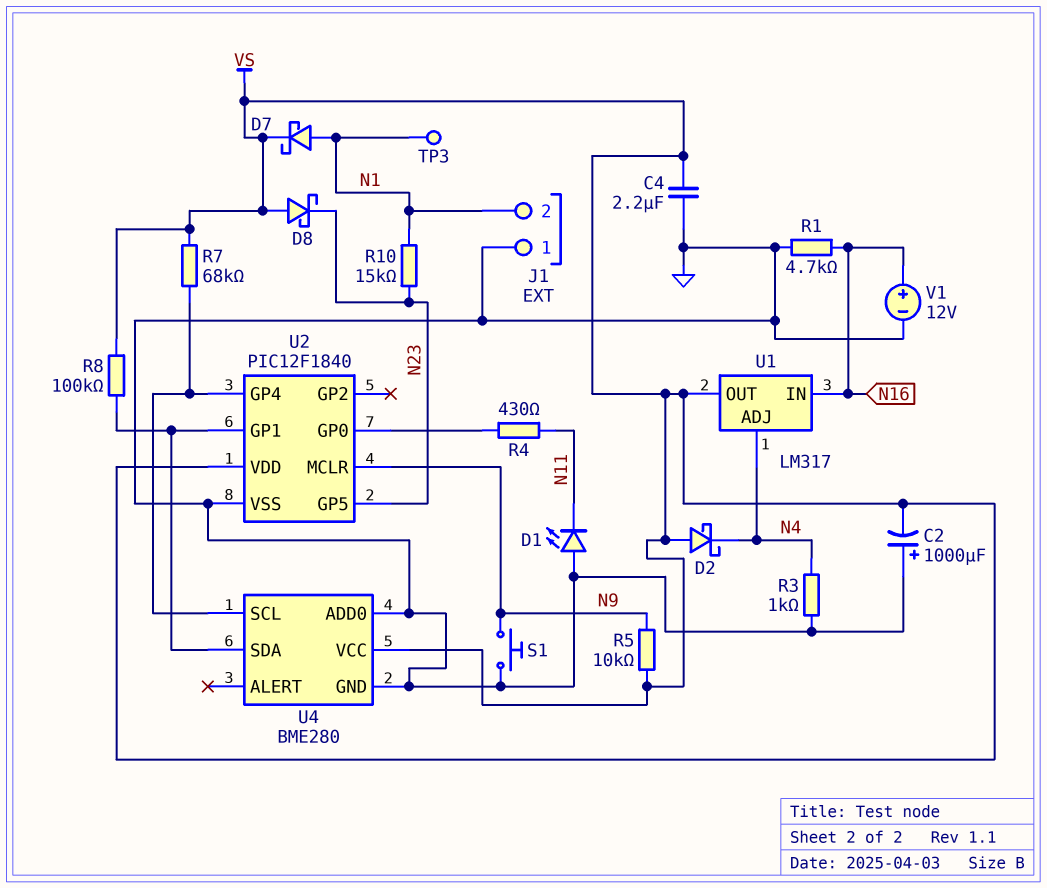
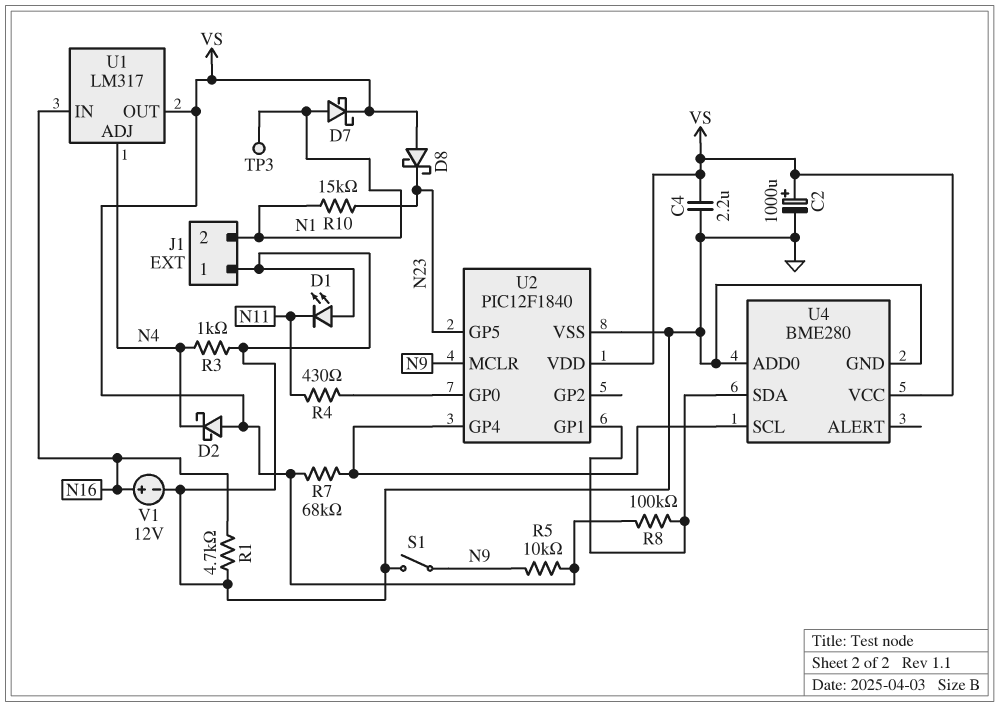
C2: 1000uF (plus GND, minus VS) -> 1000uF (plus VS, minus GND)
S1: button (GND, N9) -> switch (GND, N9)

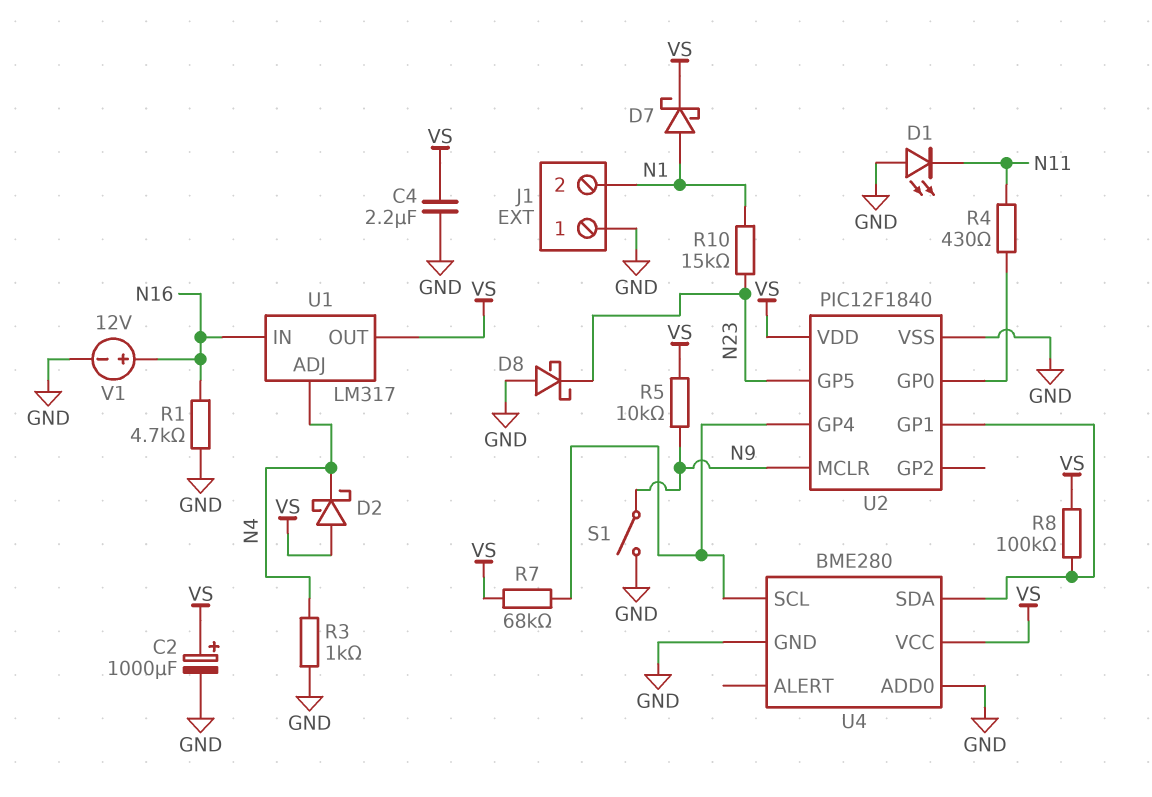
D8: schottky (A VS, K N23) -> schottky (A GND, K N23)
TP3: test point (N1) -> none

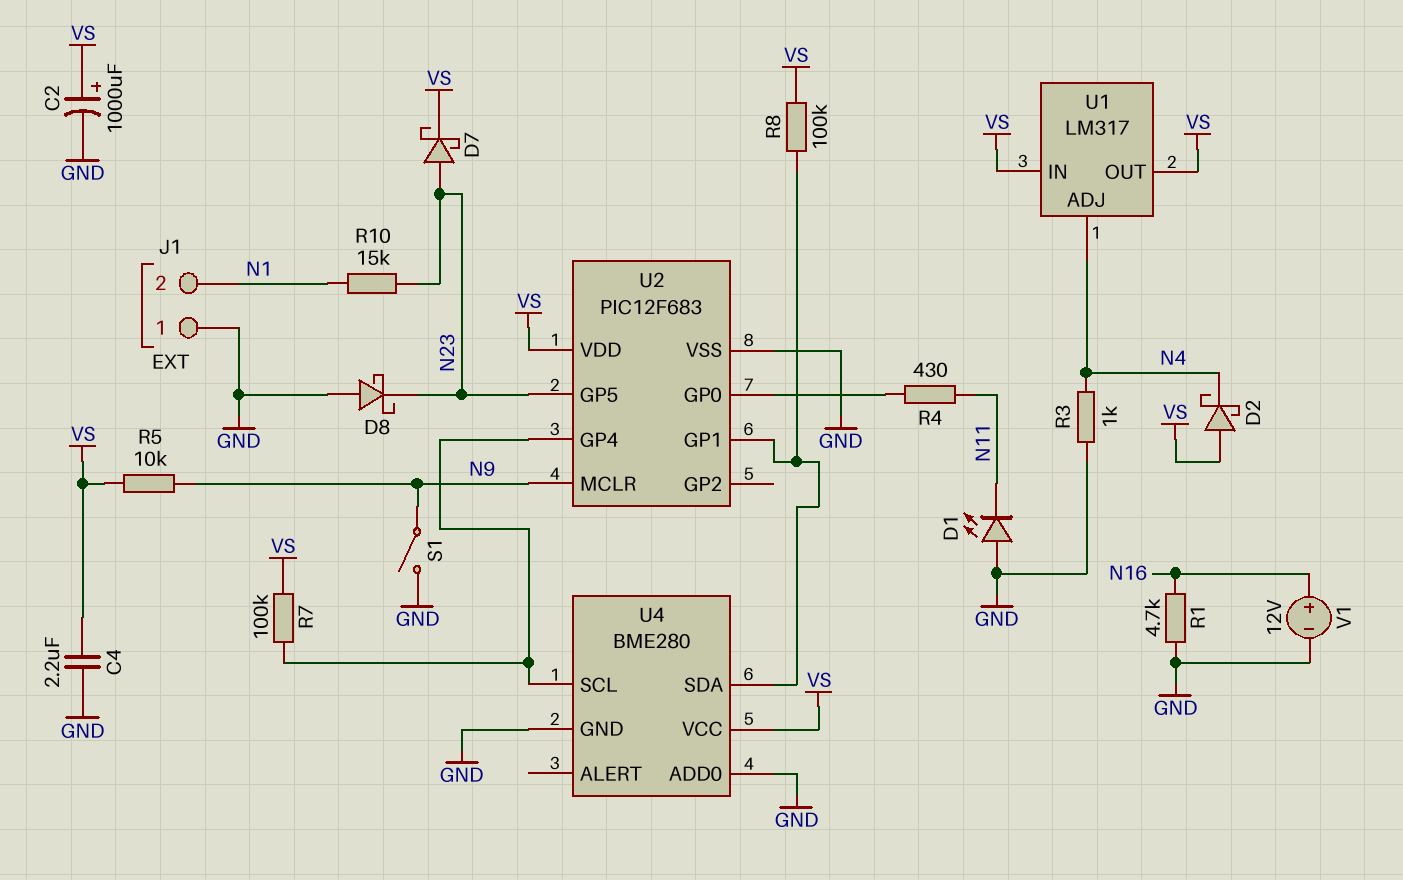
D7: schottky (A N1, K VS) -> schottky (A N23, K VS)
R7: 68k (U2/GP4, VS) -> 100k (U2/GP4, VS)
U1 pin IN: N16 -> VS
U2: PIC12F1840 -> PIC12F683

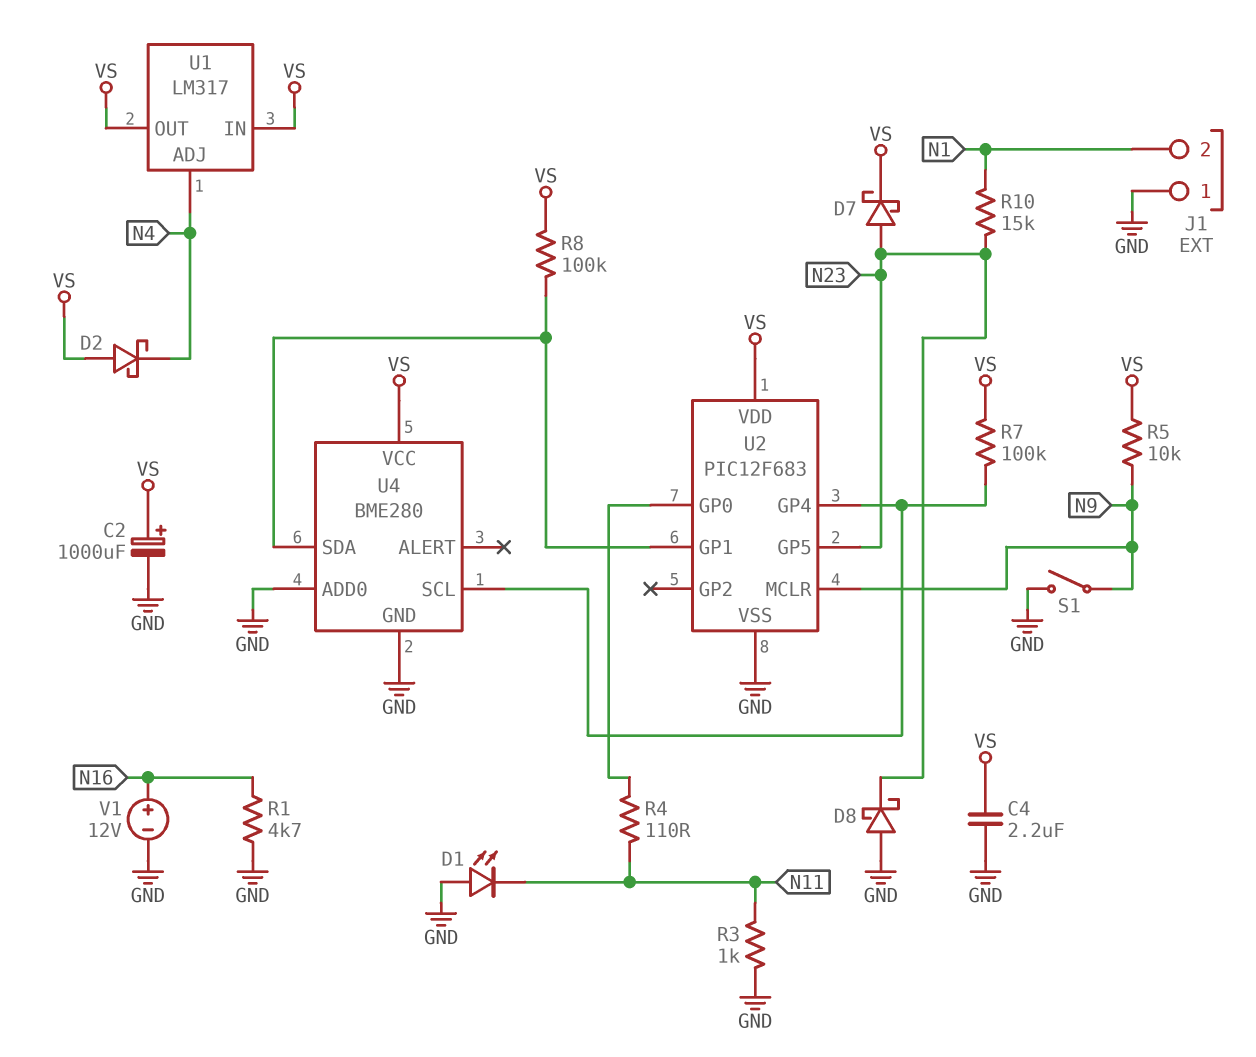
R3: 1k (GND, N4) -> 1k (GND, N11)
R4: 430 (N11, U2/GP0) -> 110 (N11, U2/GP0)

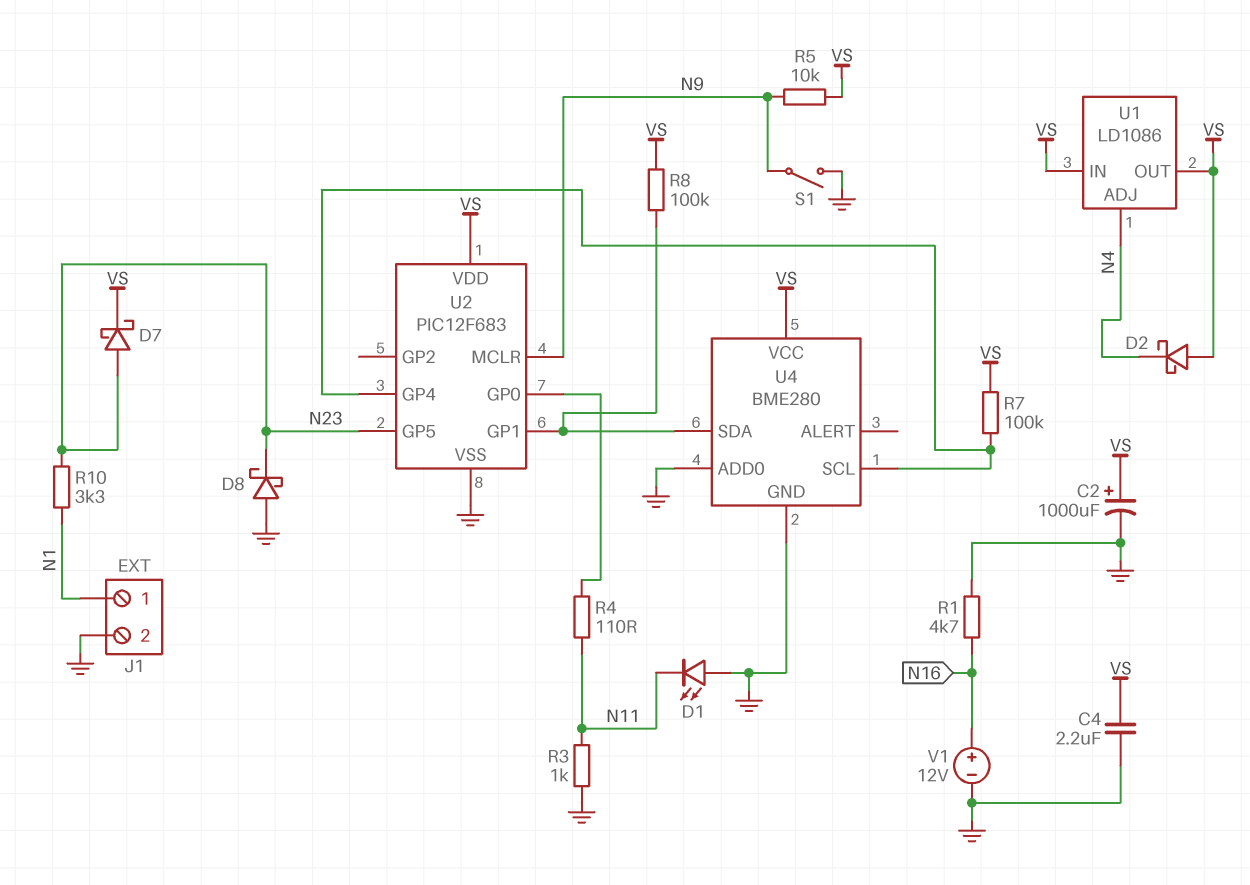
J1 pin 1: GND -> N1
J1 pin 2: N1 -> GND
R10: 15k (N1, N23) -> 3.3k (N1, N23)
U1: LM317 -> LD1086

